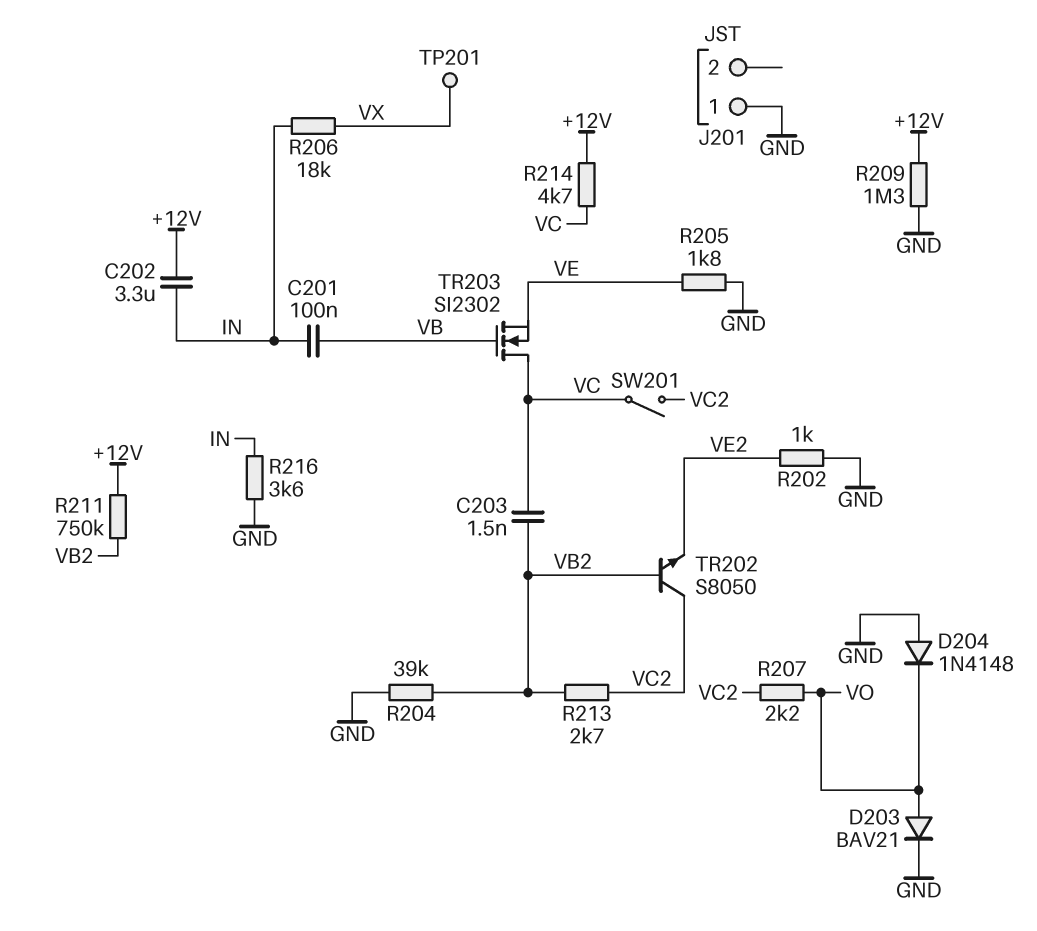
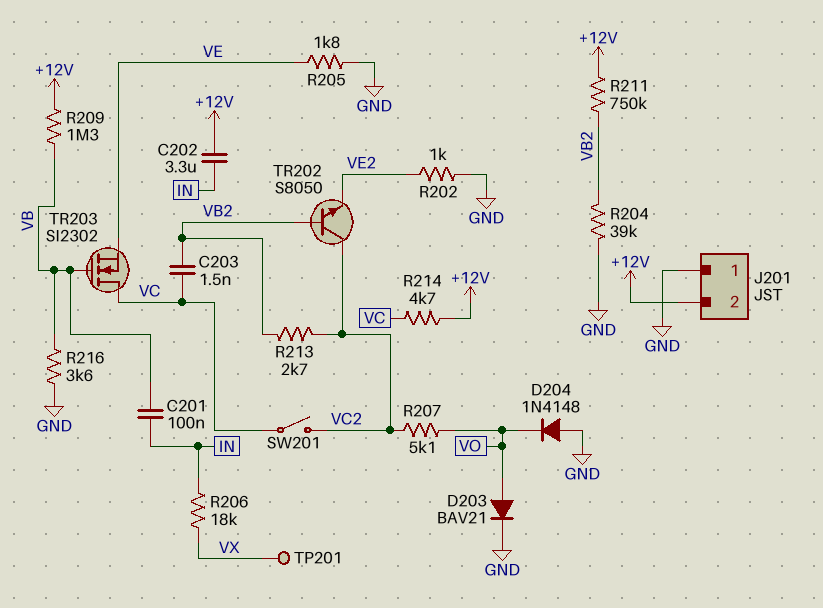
J201 pin 2: none -> +12V
R207: 2.2k (VC2, VO) -> 5.1k (VC2, VO)
R209: 1.3M (+12V, GND) -> 1.3M (+12V, VB)
R216: 3.6k (GND, IN) -> 3.6k (GND, VB)

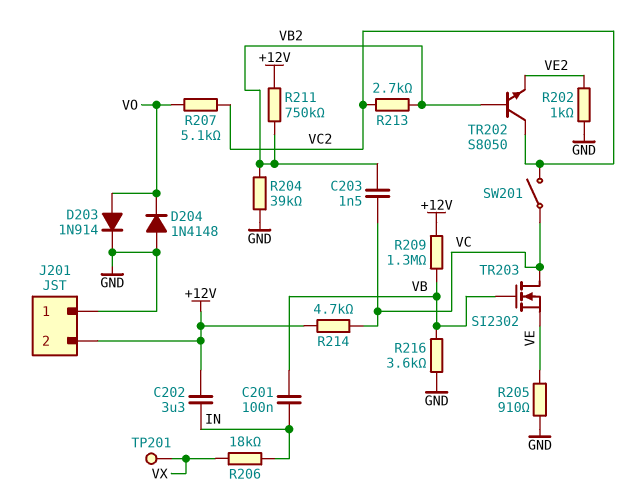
D203: diode BAV21 (A VO, K GND) -> diode 1N914 (A VO, K GND)
R205: 1.8k (GND, VE) -> 910 (GND, VE)

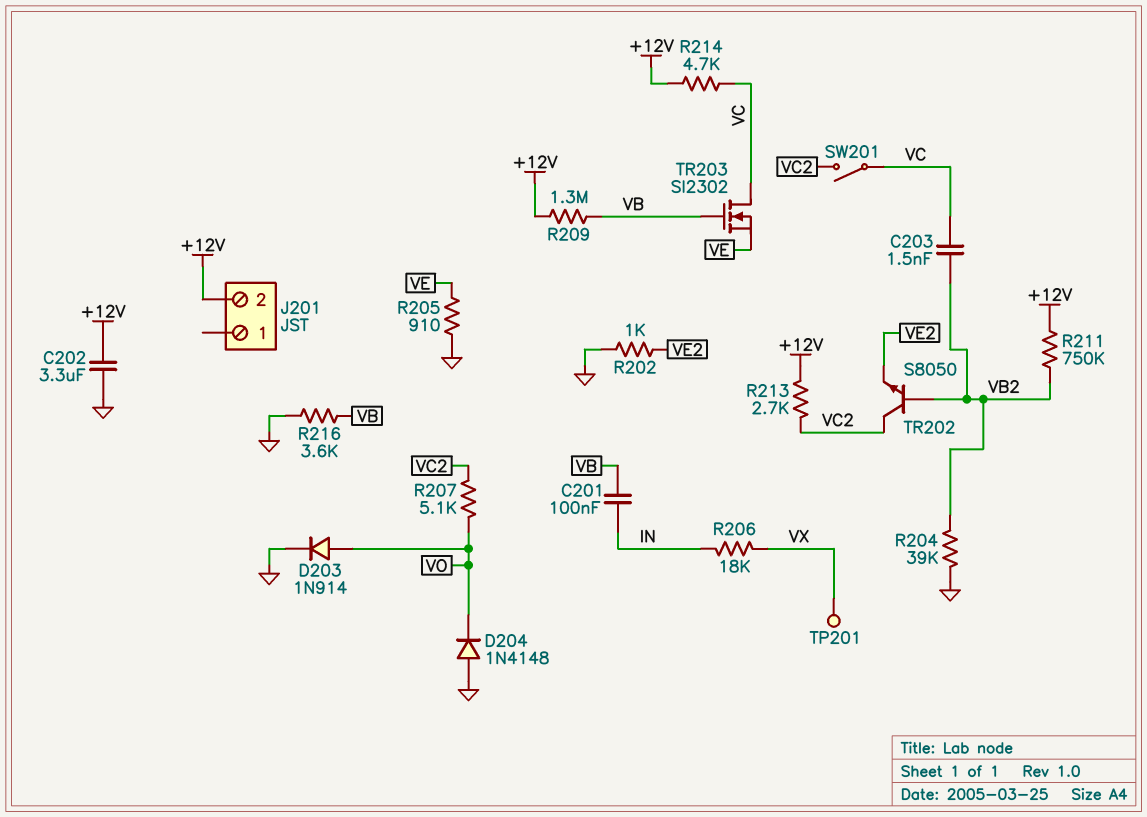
C202: 3.3uF (+12V, IN) -> 3.3uF (+12V, GND)
J201 pin 1: GND -> none
R213: 2.7k (VB2, VC2) -> 2.7k (+12V, VC2)

